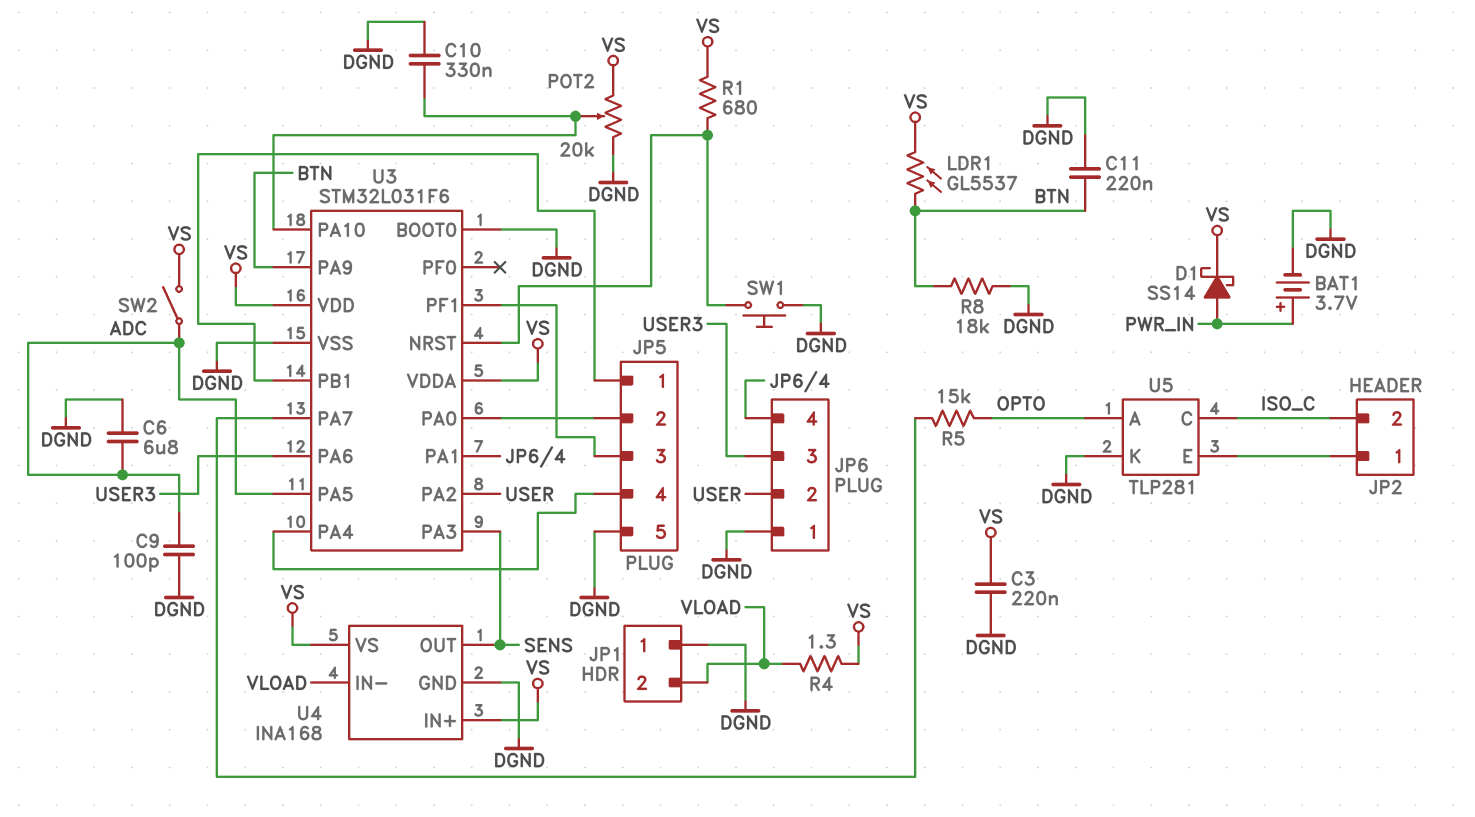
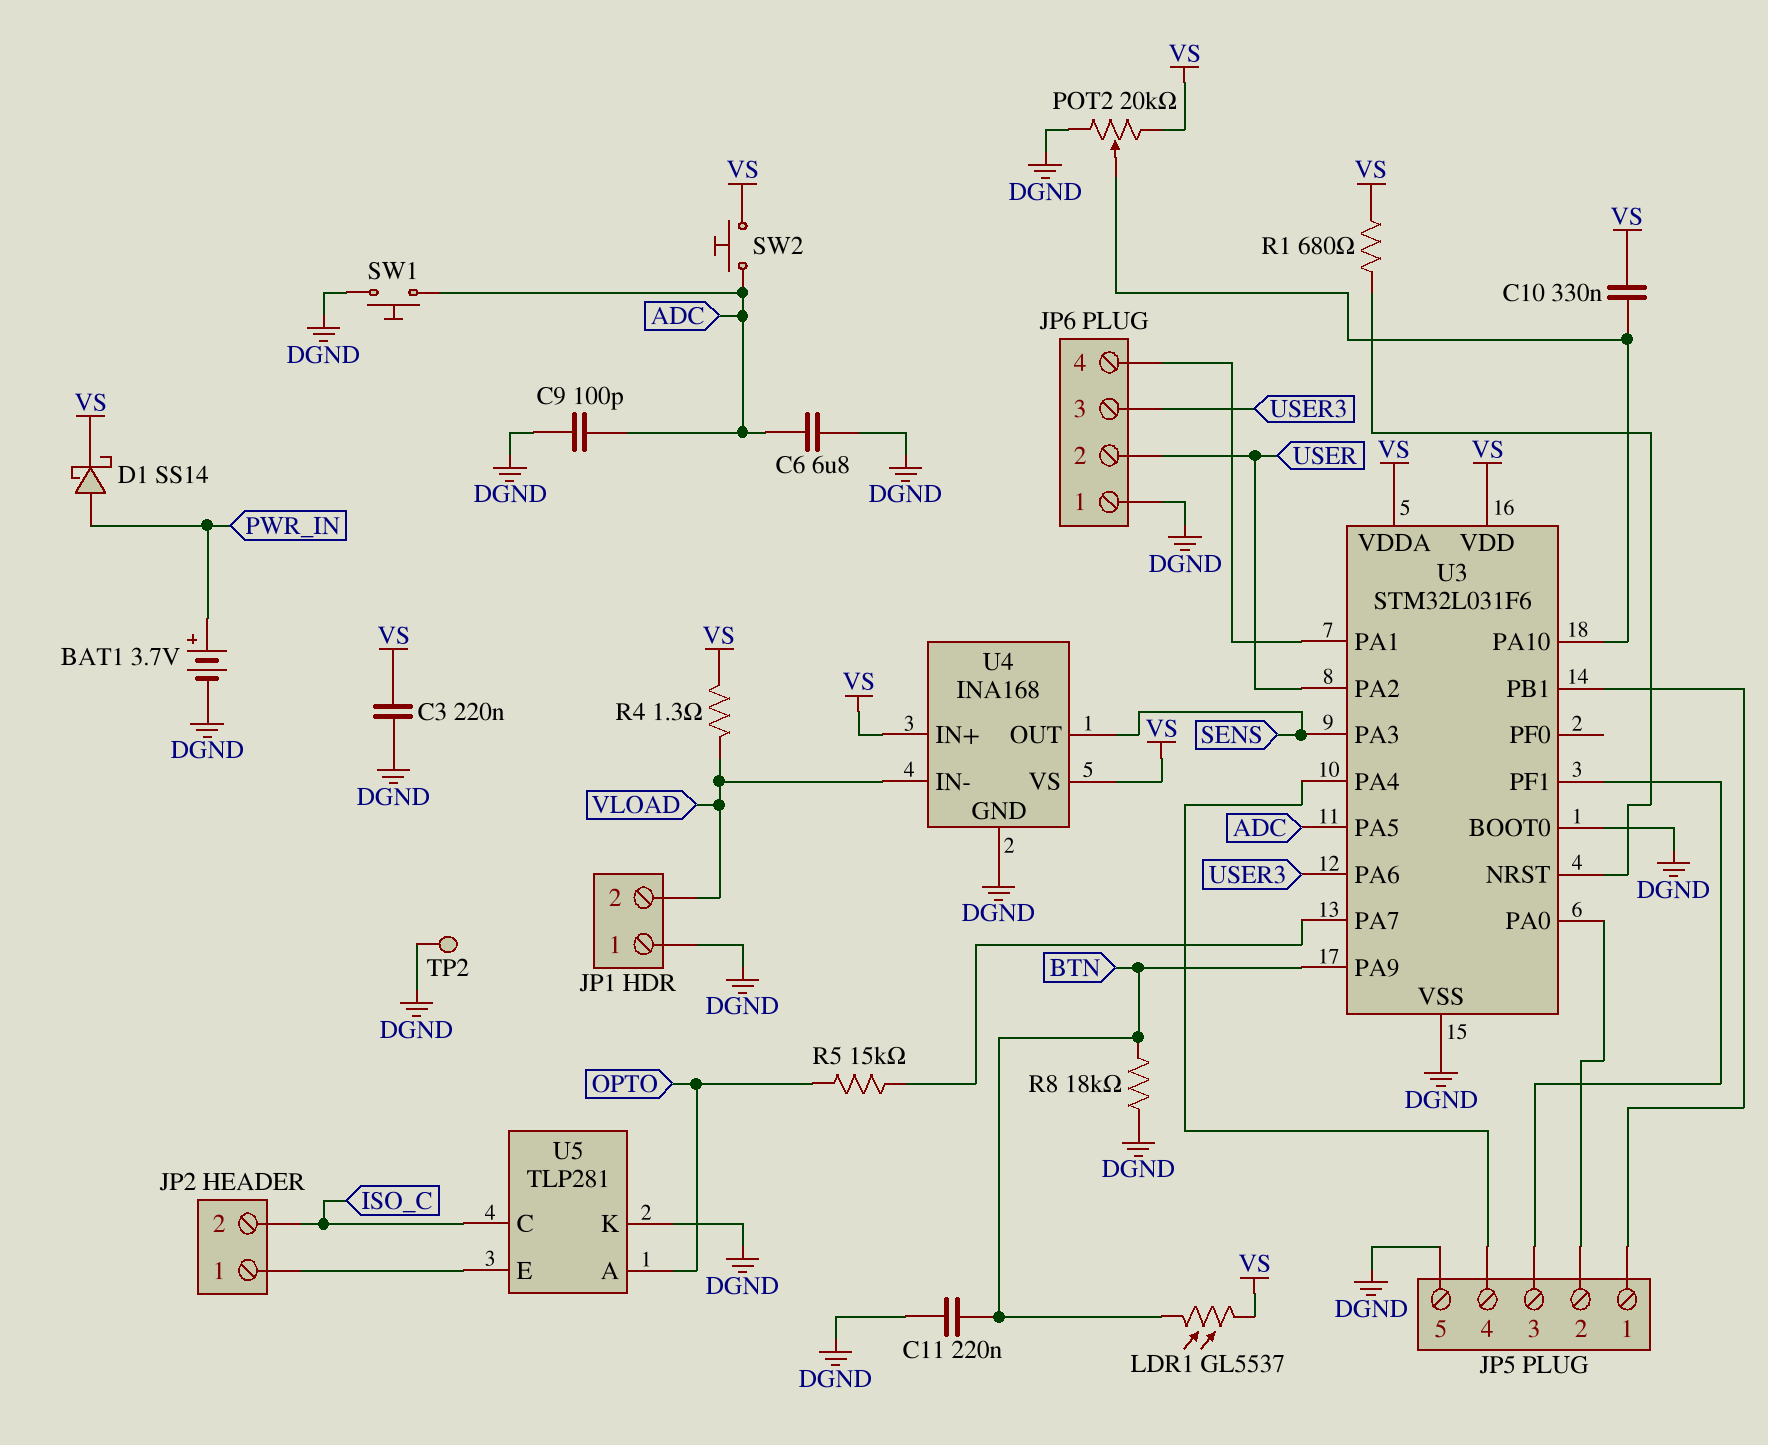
C10: 330nF (DGND, U3/PA10) -> 330nF (U3/PA10, VS)
SW1: button (DGND, U3/NRST) -> button (ADC, DGND)
SW2: switch (ADC, VS) -> button (ADC, VS)
TP2: none -> test point (DGND)

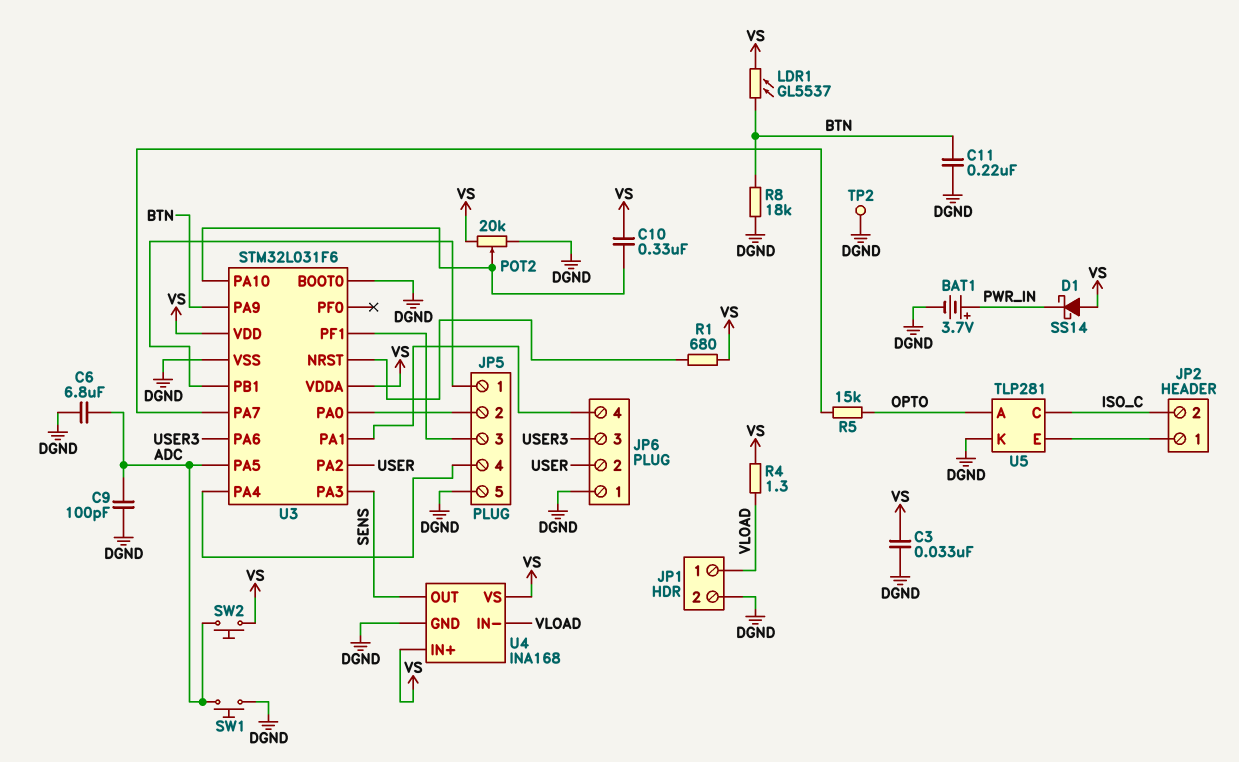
C3: 220nF (DGND, VS) -> 33nF (DGND, VS)
D1: schottky SS14 (A PWR_IN, K VS) -> schottky SS14 (A VS, K PWR_IN)
JP1 pin 1: DGND -> VLOAD
JP1 pin 2: VLOAD -> DGND

